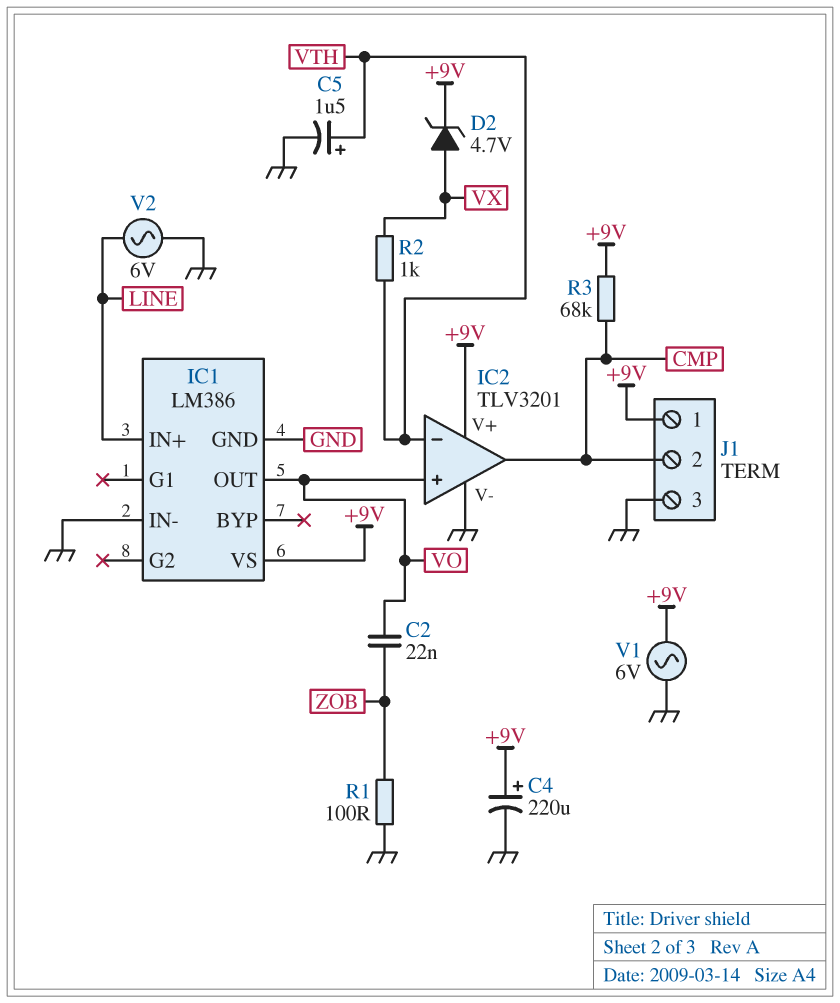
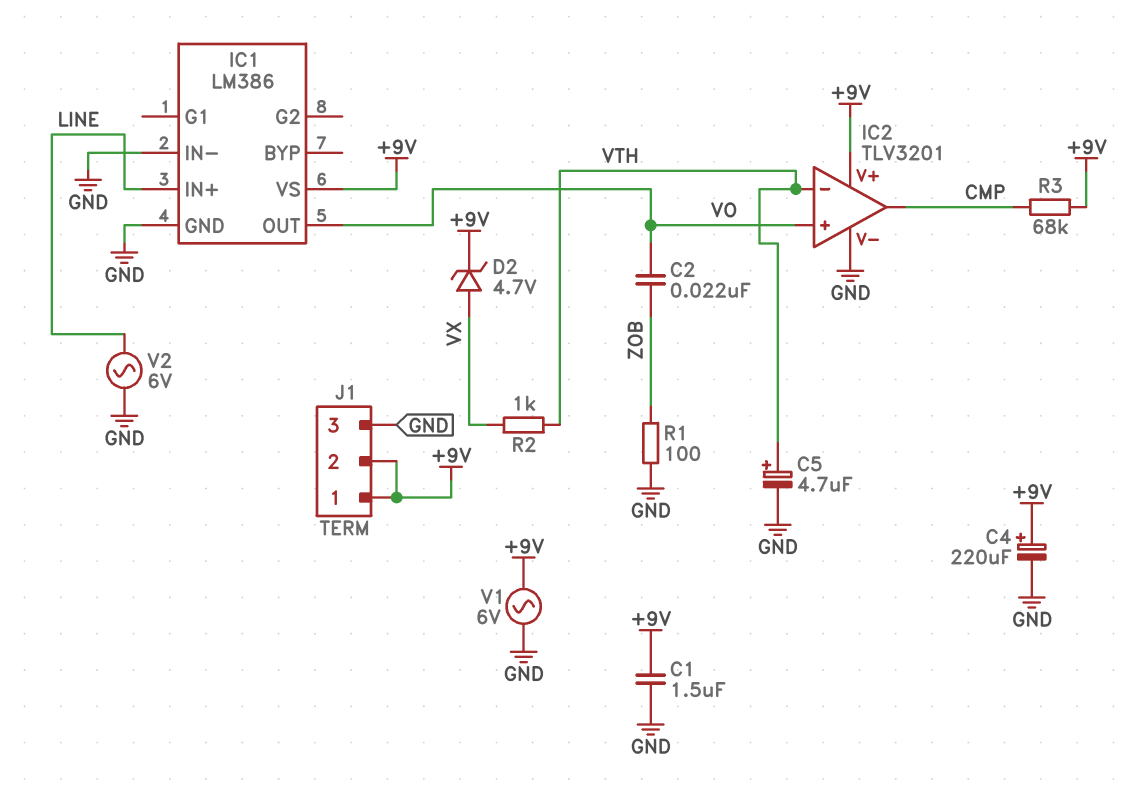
C1: none -> 1.5uF (+9V, GND)
C5: 1.5uF (plus VTH, minus GND) -> 4.7uF (plus VTH, minus GND)
J1 pin 2: CMP -> +9V

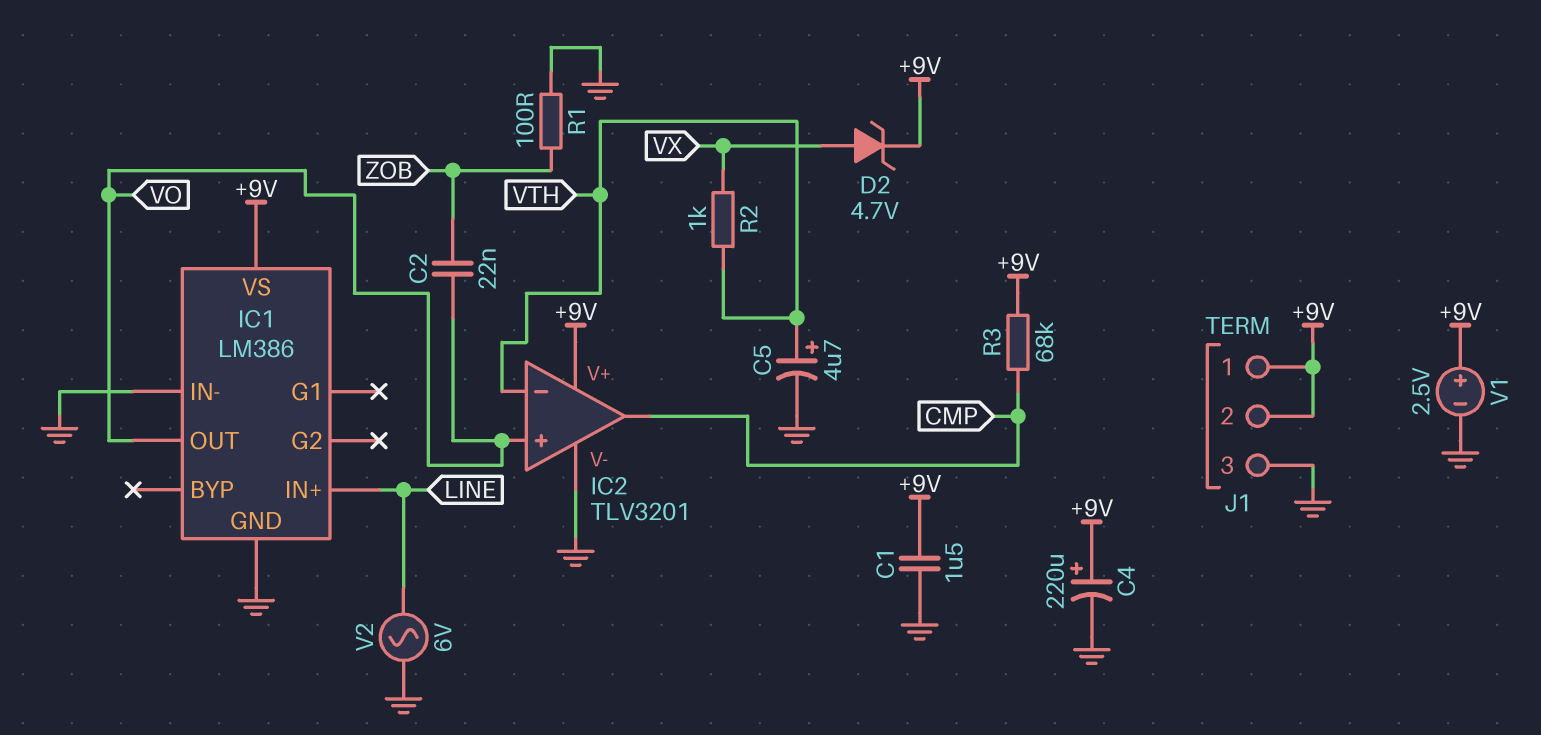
V1: AC 6V (+9V, GND) -> 2.5V (plus +9V, minus GND)

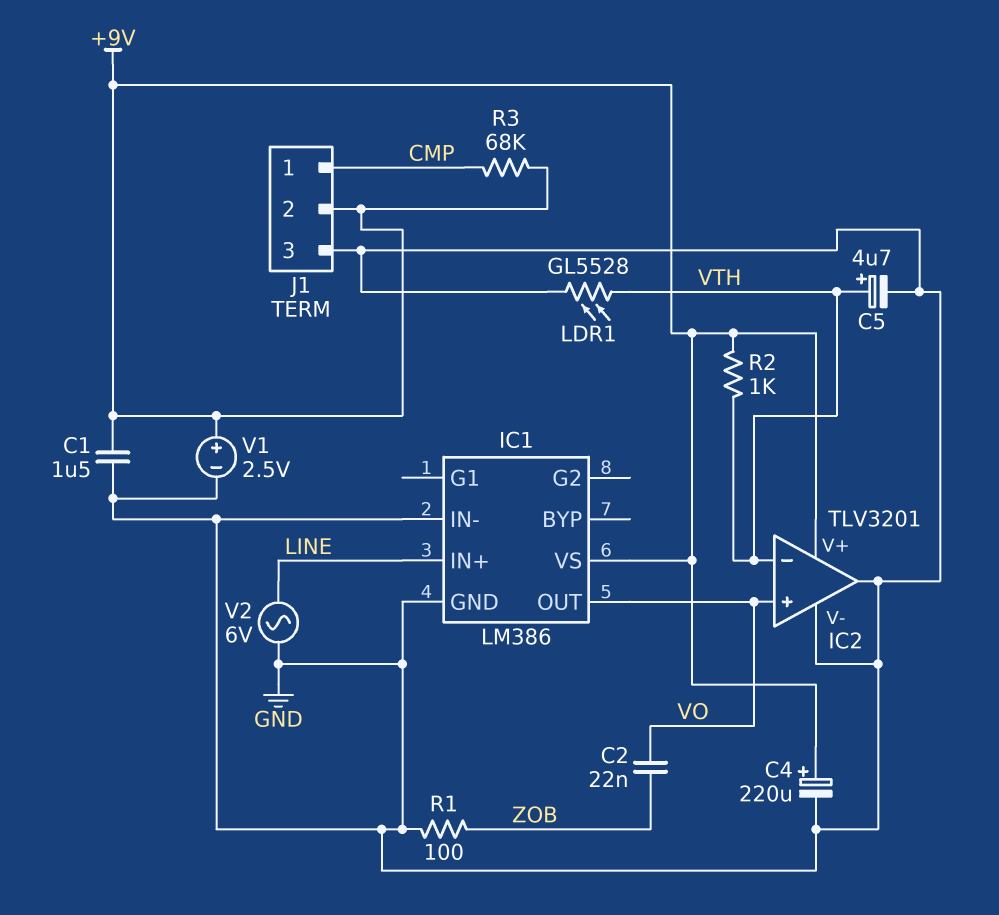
D2: zener 4.7V (A VX, K +9V) -> none
IC2 pin out: CMP -> GND
J1 pin 1: +9V -> CMP
LDR1: none -> GL5528 (GND, VTH)
R2: 1k (VTH, VX) -> 1k (+9V, VTH)

